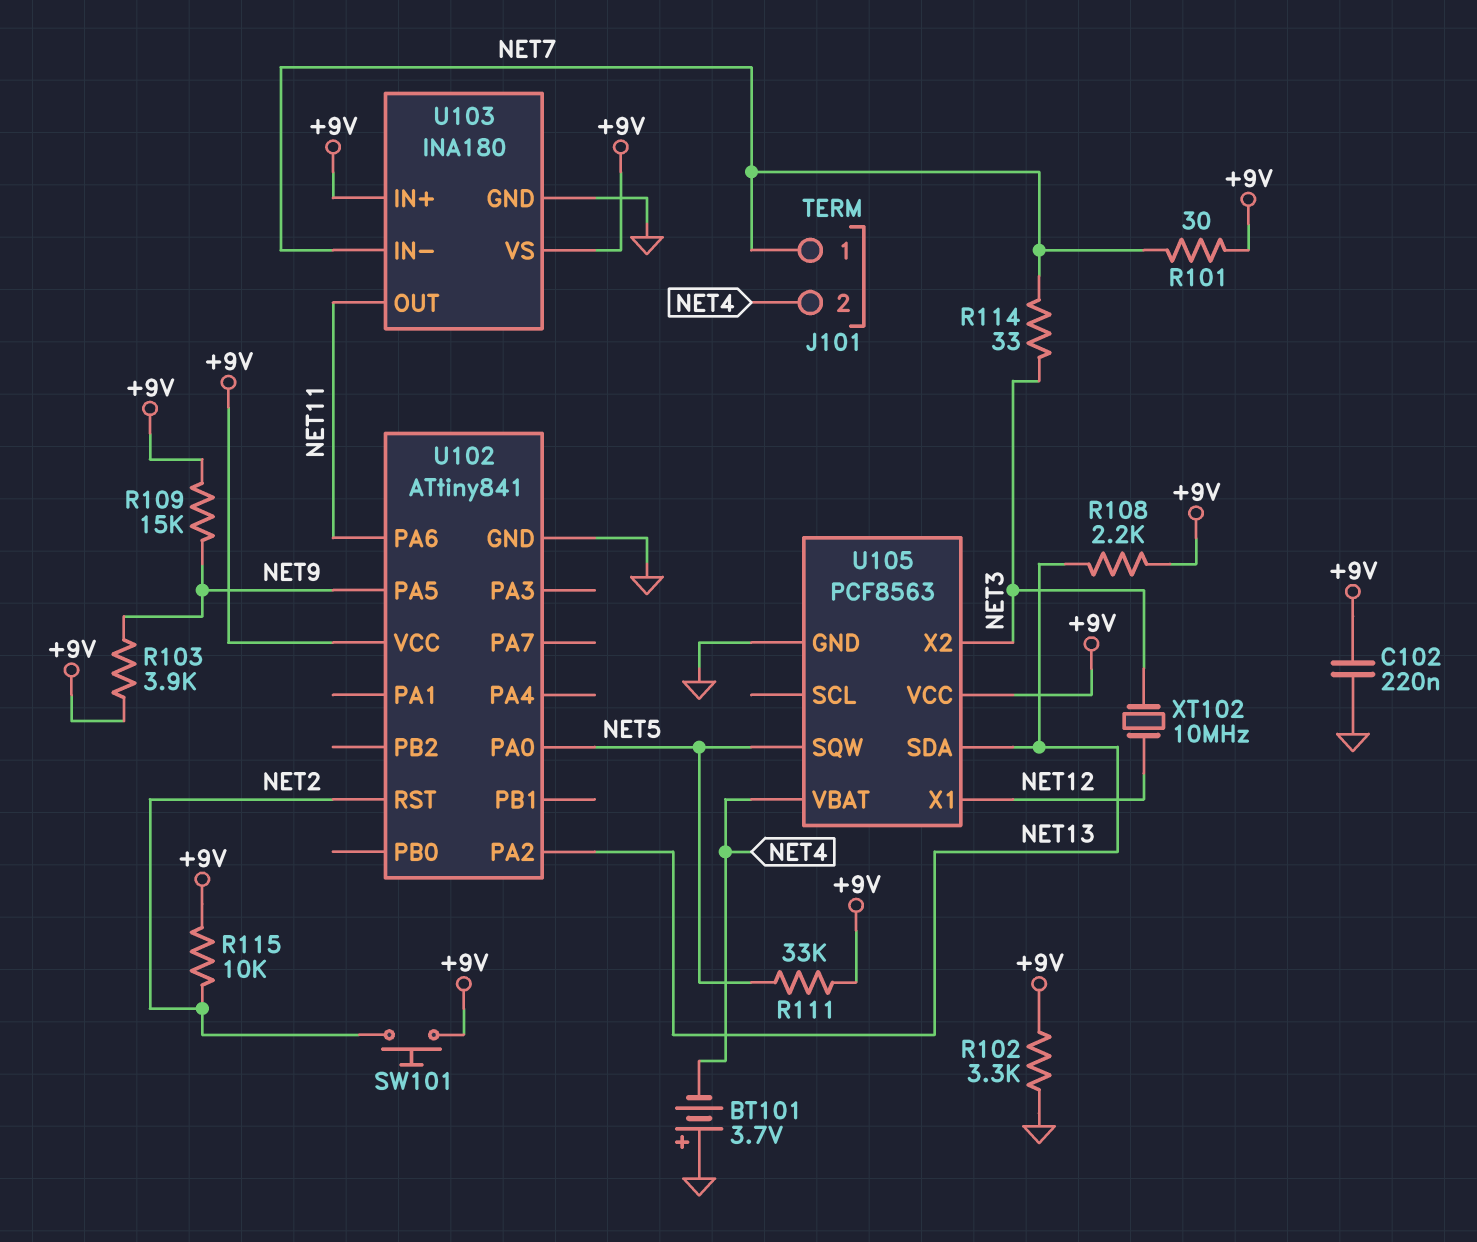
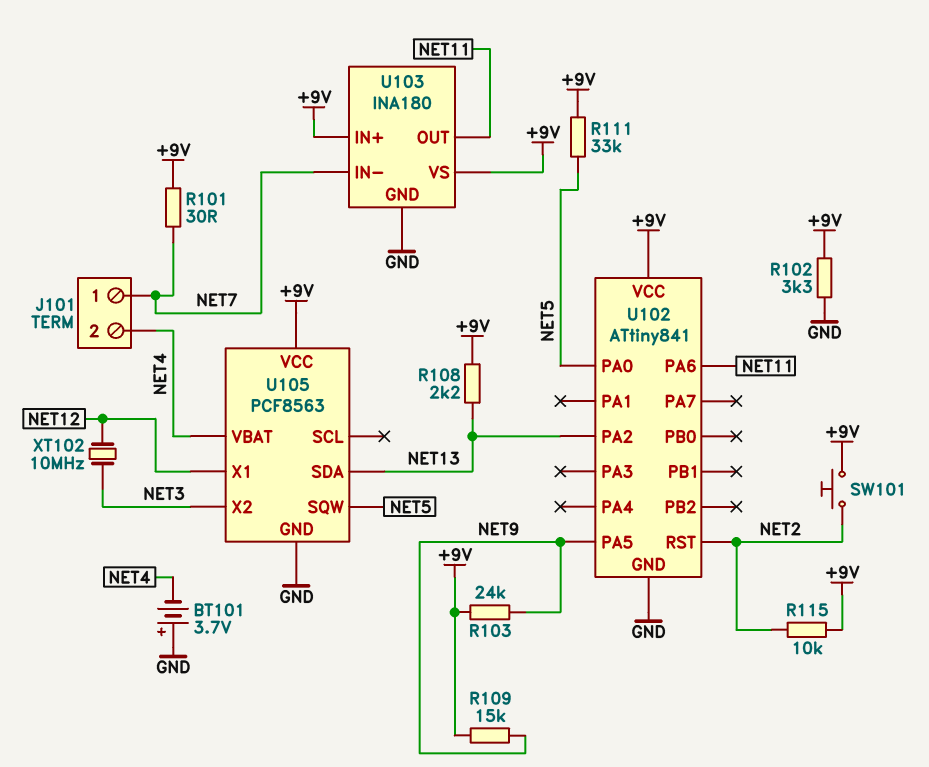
C102: 220nF (+9V, GND) -> none
R103: 3.9k (+9V, NET9) -> 24k (+9V, NET9)
R114: 33 (NET3, NET7) -> none

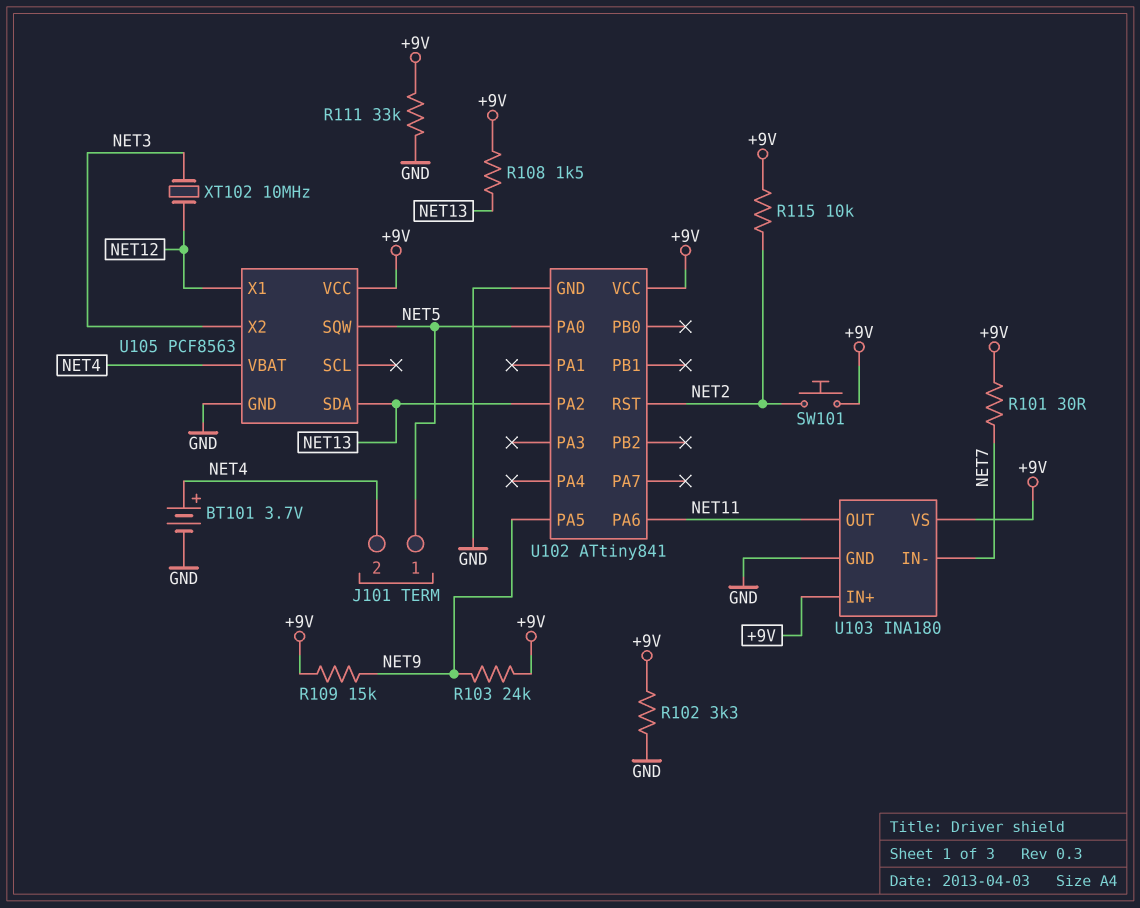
BT101: 3.7V (plus GND, minus NET4) -> 3.7V (plus NET4, minus GND)
J101 pin 1: NET7 -> NET5
R108: 2.2k (+9V, NET13) -> 1.5k (+9V, NET13)
R111: 33k (+9V, NET5) -> 33k (+9V, GND)

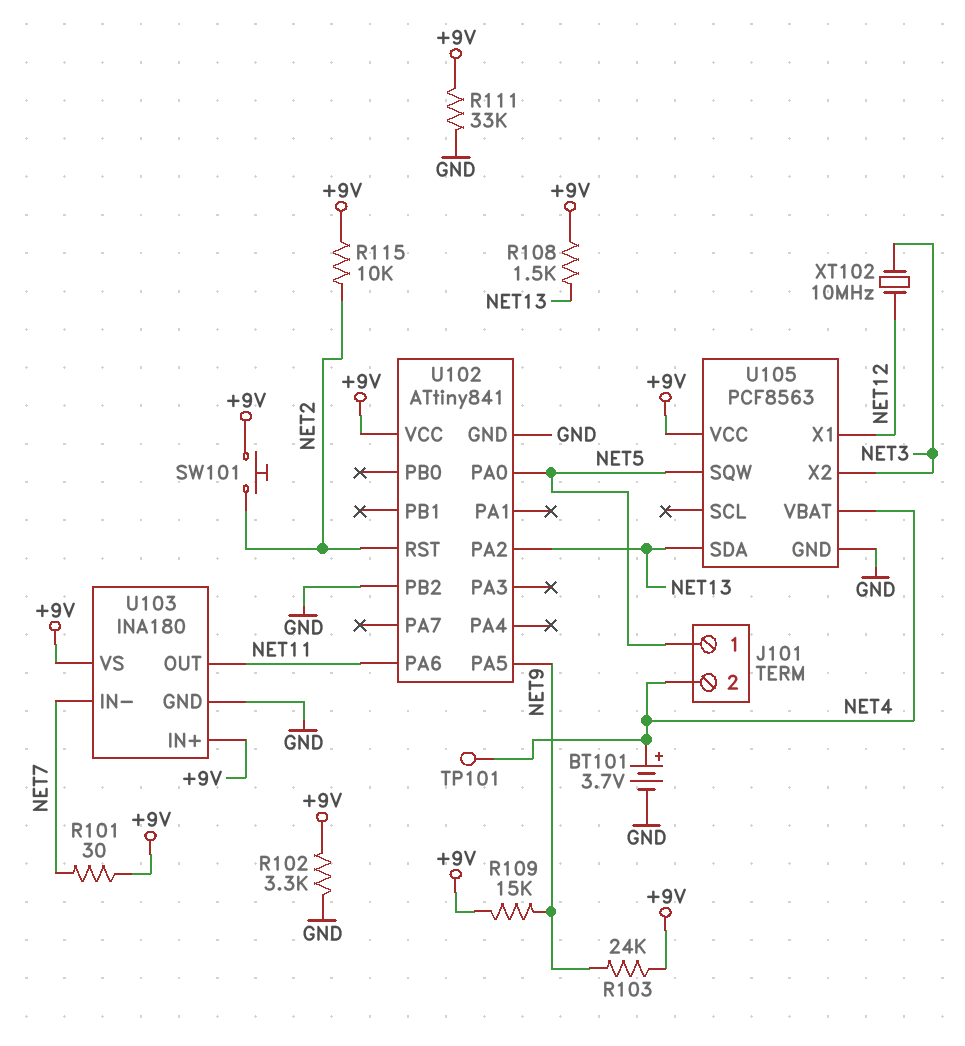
TP101: none -> test point (NET4)
U102 pin PB2: none -> GND

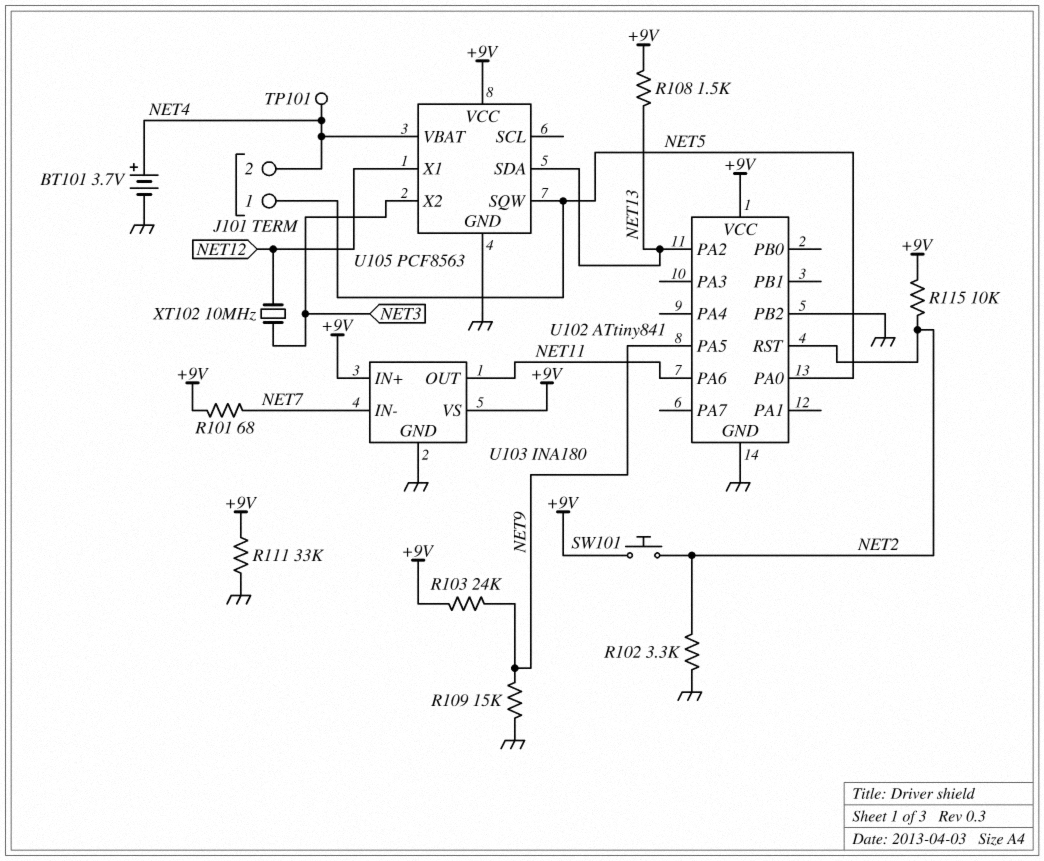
R101: 30 (+9V, NET7) -> 68 (+9V, NET7)
R102: 3.3k (+9V, GND) -> 3.3k (GND, NET2)
R109: 15k (+9V, NET9) -> 15k (GND, NET9)

